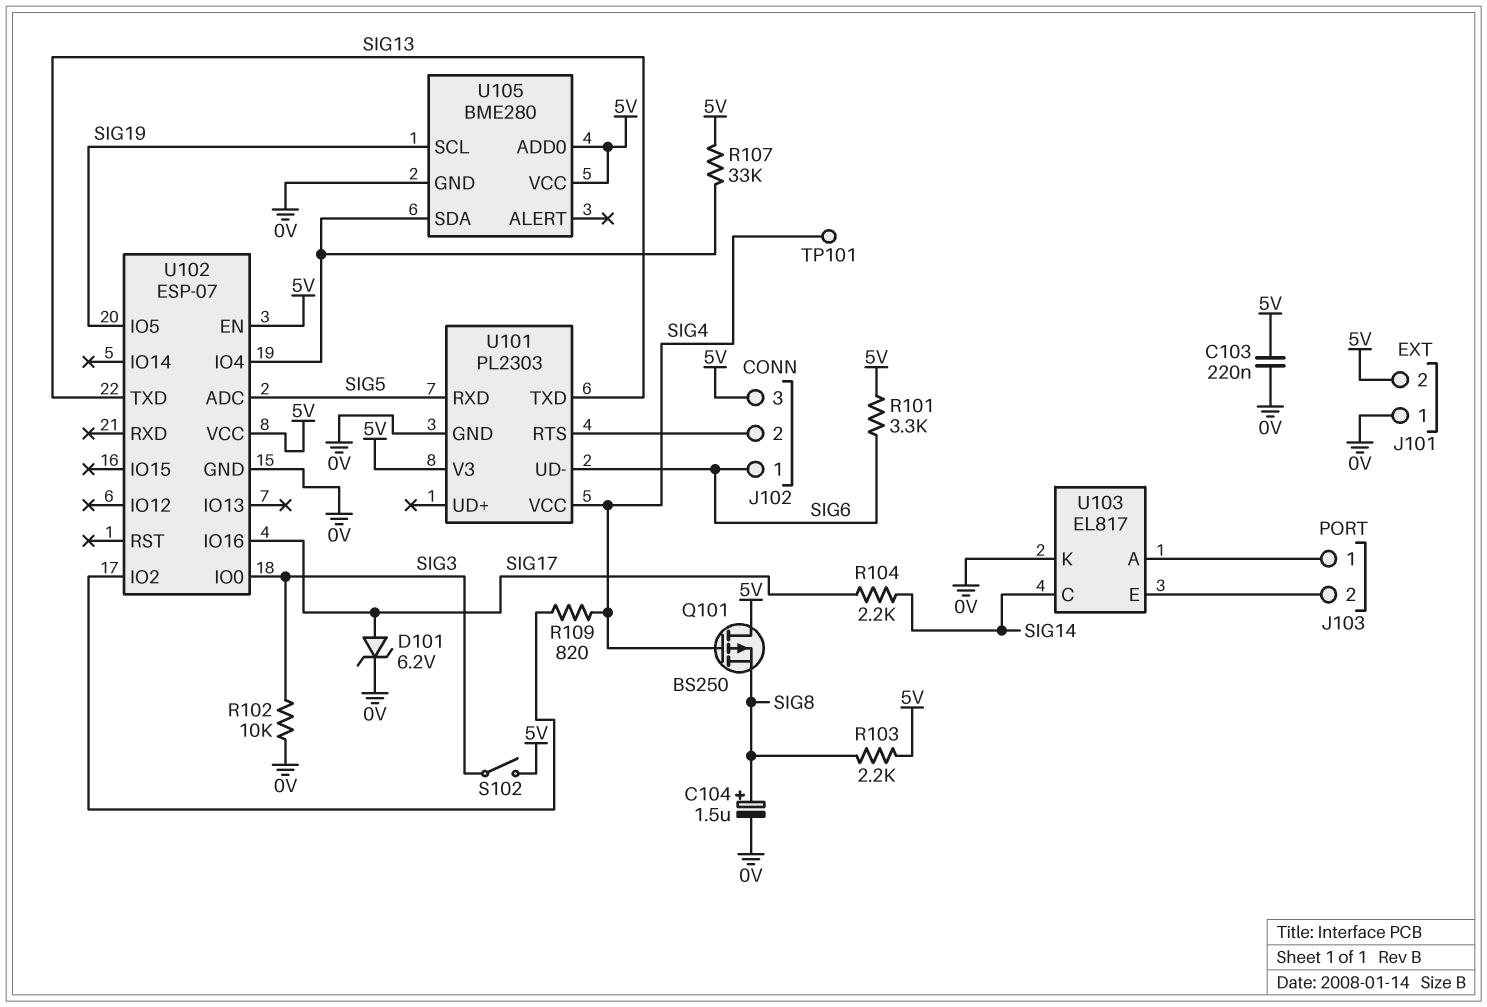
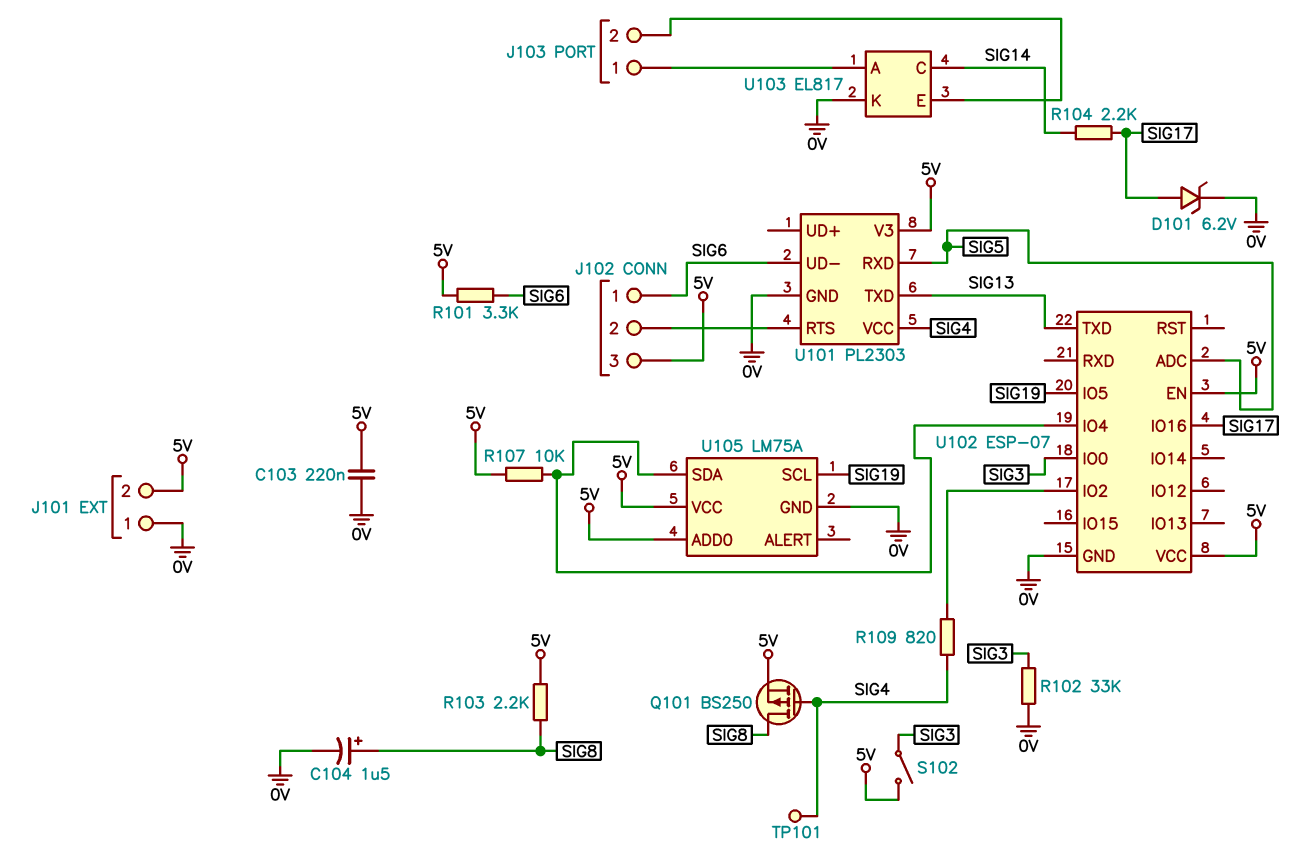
Q101: PMOS BS250 (G SIG4, D 5V, S SIG8) -> PMOS BS250 (G SIG4, D SIG8, S 5V)
R102: 10k (0V, SIG3) -> 33k (0V, SIG3)
R107: 33k (5V, U102/IO4) -> 10k (5V, U102/IO4)
U105: BME280 -> LM75A

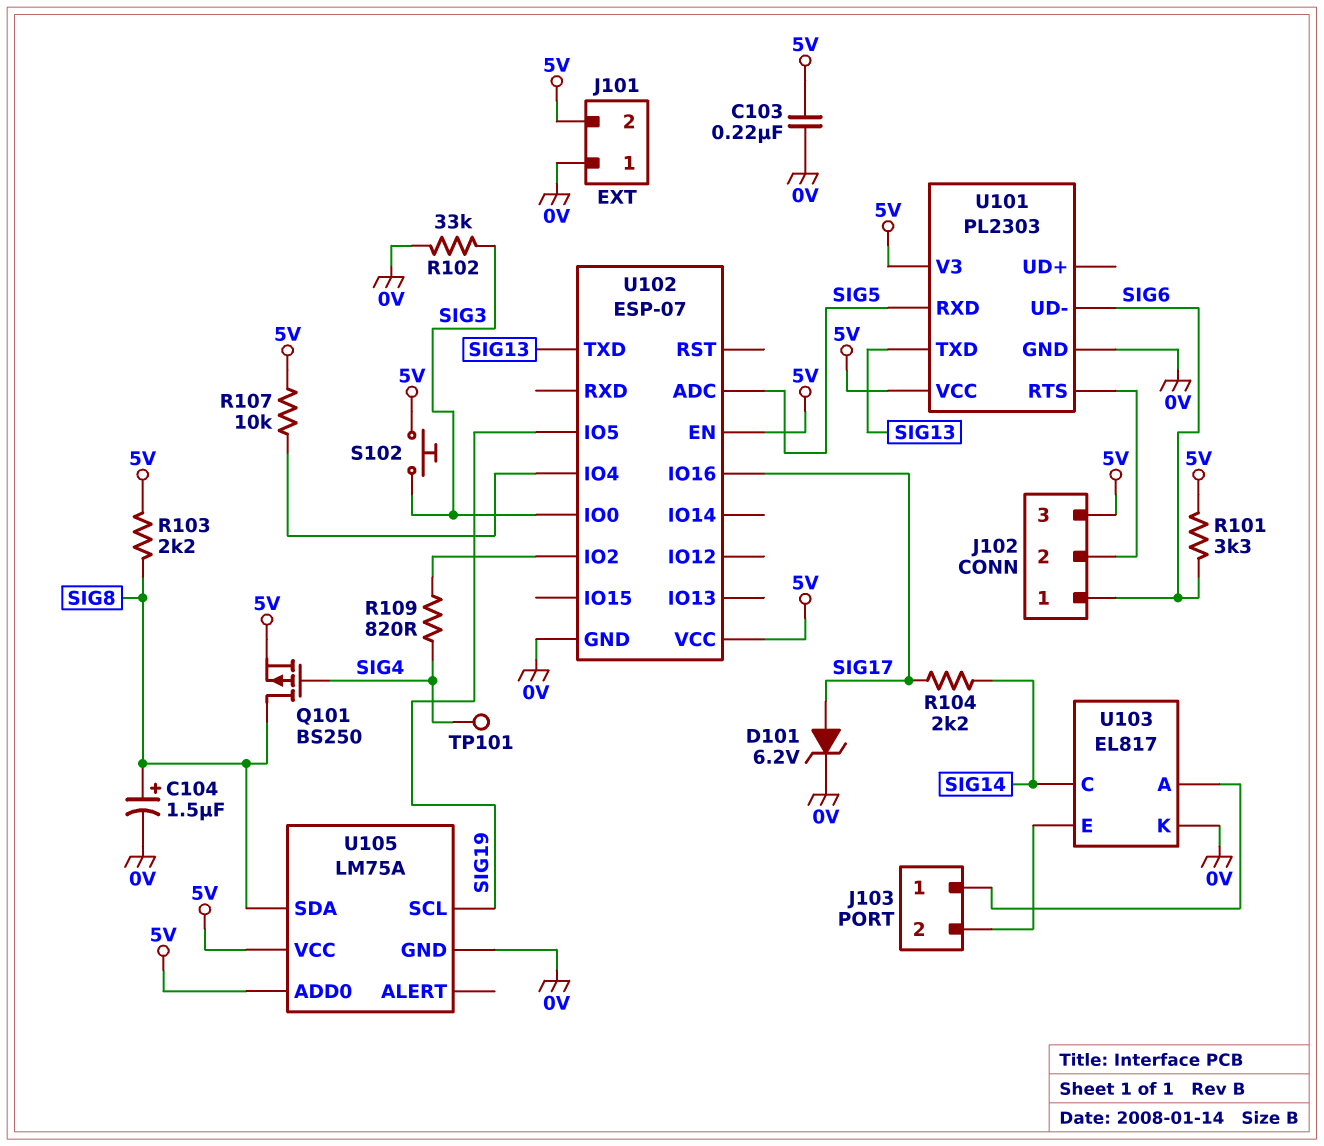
S102: switch (5V, SIG3) -> button (5V, SIG3)
U101 pin VCC: SIG4 -> 5V
U105 pin SDA: U102/IO4 -> SIG8

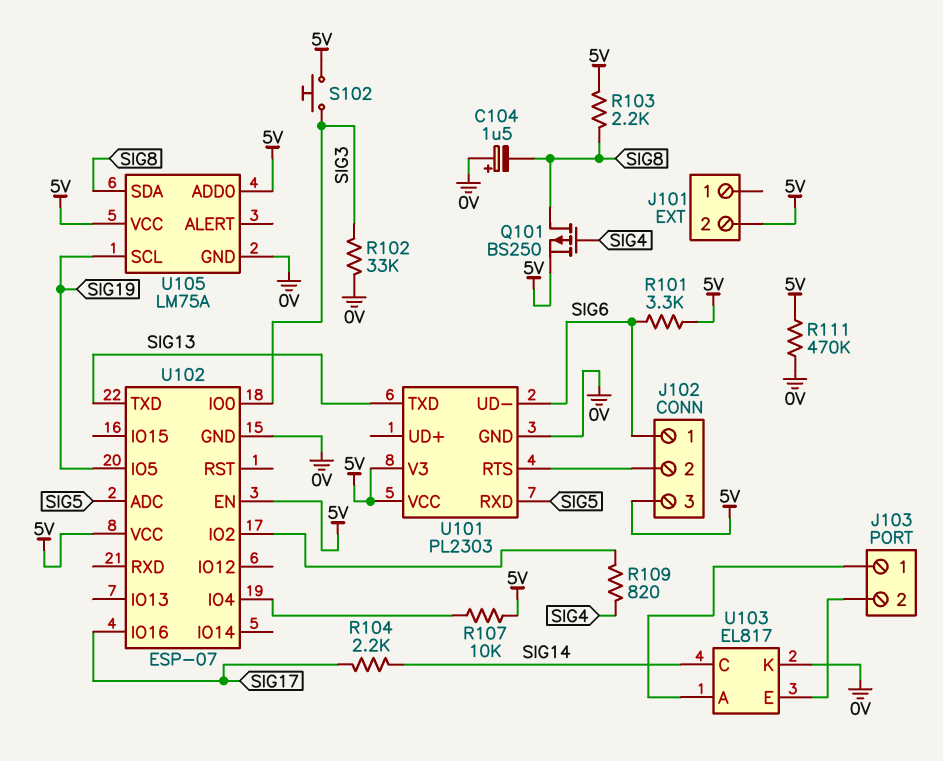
C103: 220nF (0V, 5V) -> none
C104: 1.5uF (plus SIG8, minus 0V) -> 1.5uF (plus 0V, minus SIG8)
D101: zener 6.2V (A SIG17, K 0V) -> none
J101 pin 1: 0V -> none
R111: none -> 470k (0V, 5V)
TP101: test point (SIG4) -> none

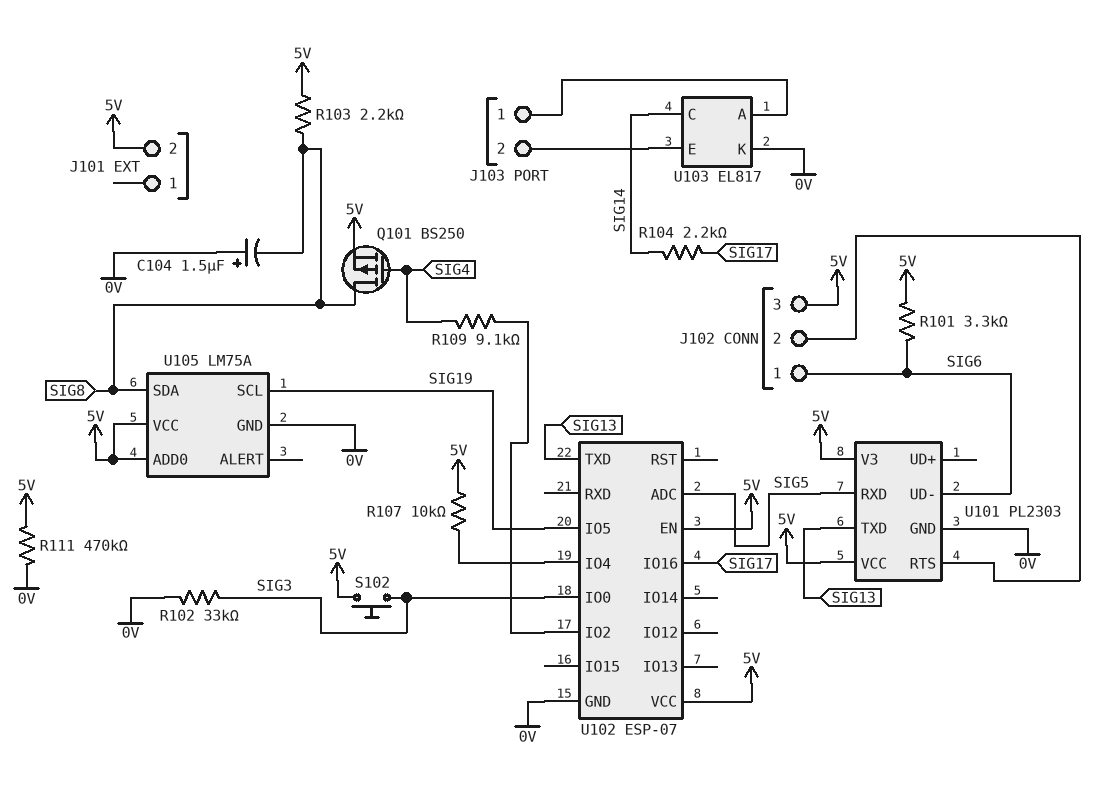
R109: 820 (SIG4, U102/IO2) -> 9.1k (SIG4, U102/IO2)

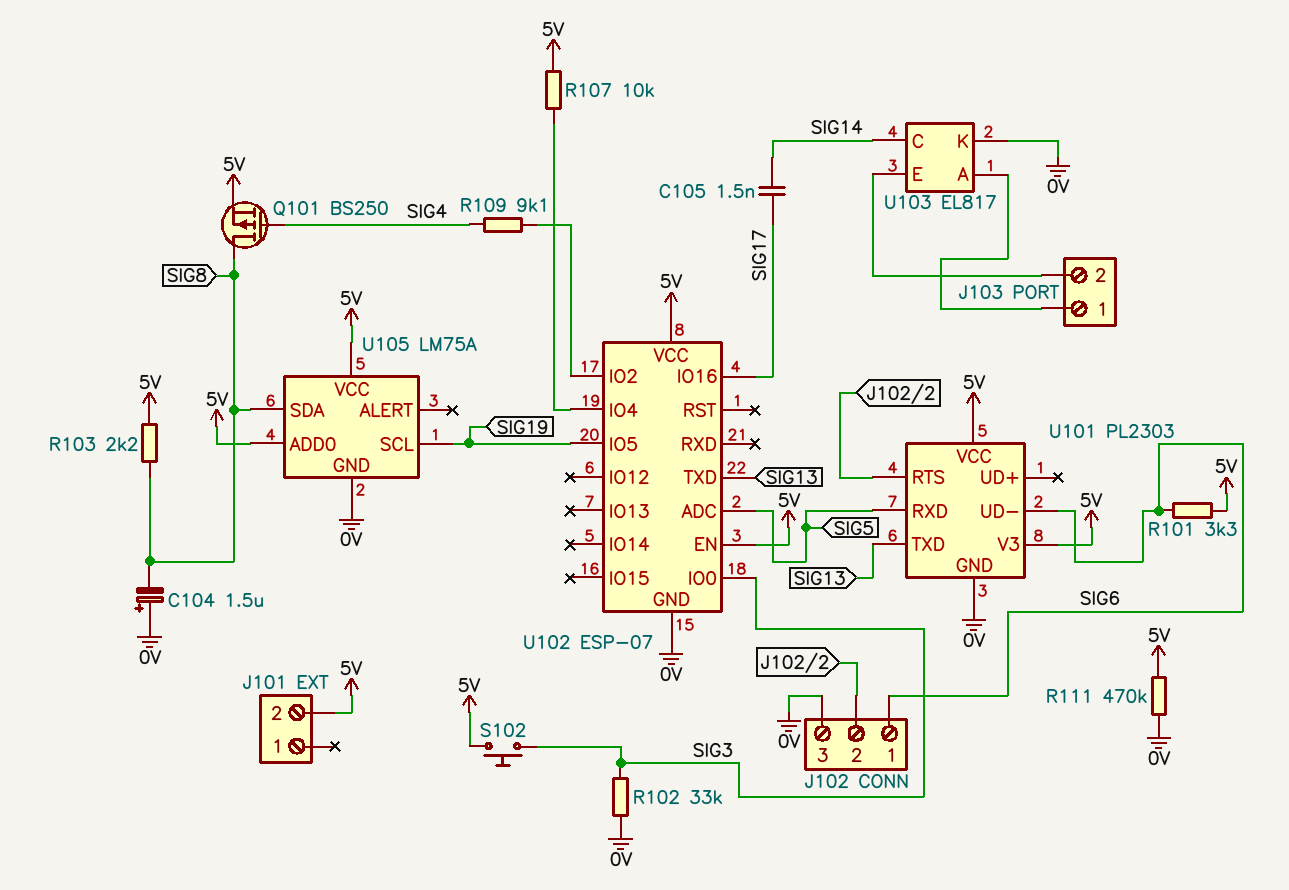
C105: none -> 1.5nF (SIG14, SIG17)
J102 pin 3: 5V -> 0V
R104: 2.2k (SIG14, SIG17) -> none

